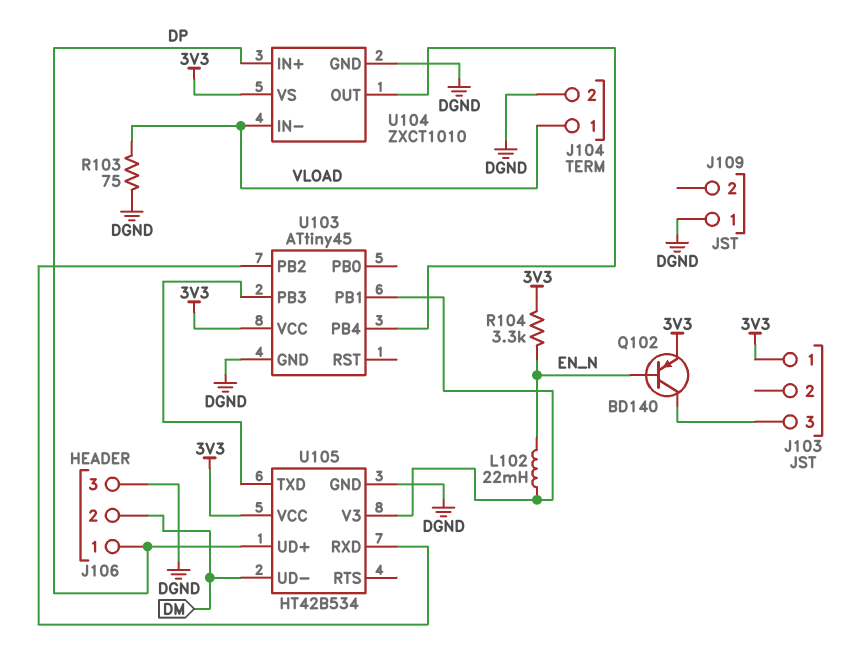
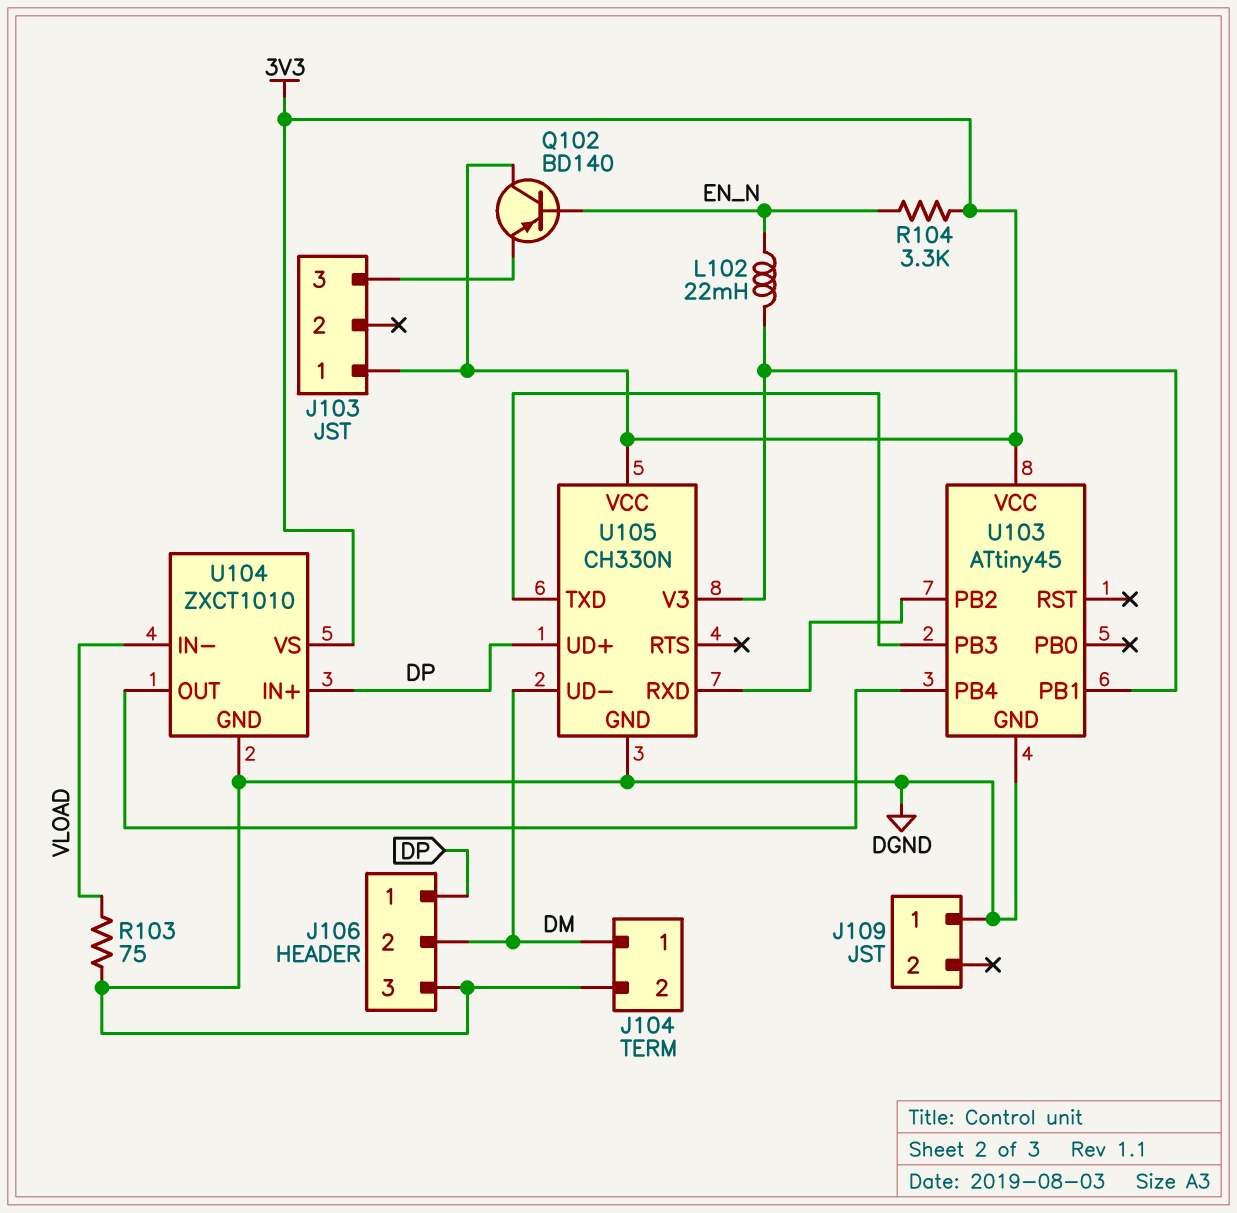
J104 pin 1: VLOAD -> DM
Q102: PNP BD140 (B EN_N, C J103/3, E 3V3) -> PNP BD140 (B EN_N, C 3V3, E J103/3)
U105: HT42B534 -> CH330N

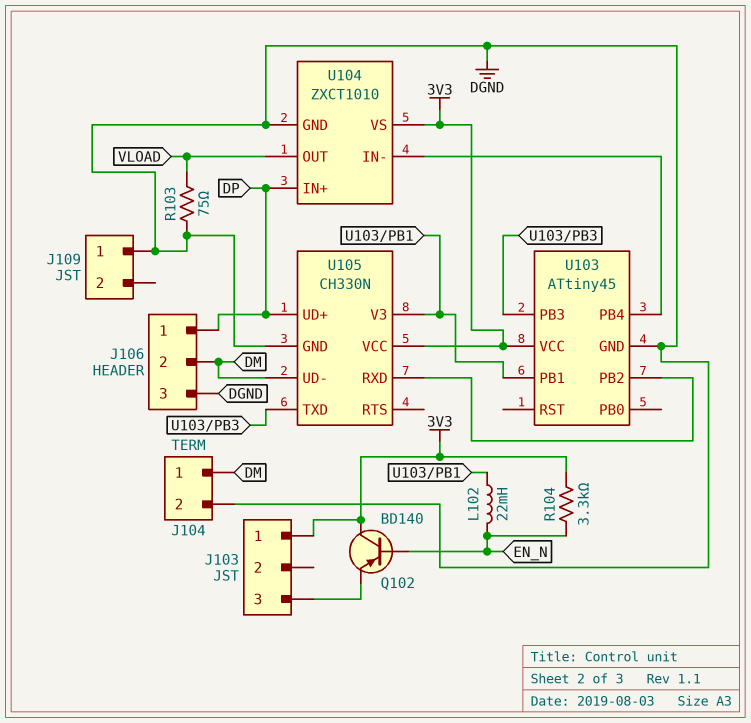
U104 pin IN-: VLOAD -> U103/PB4
U104 pin OUT: U103/PB4 -> VLOAD

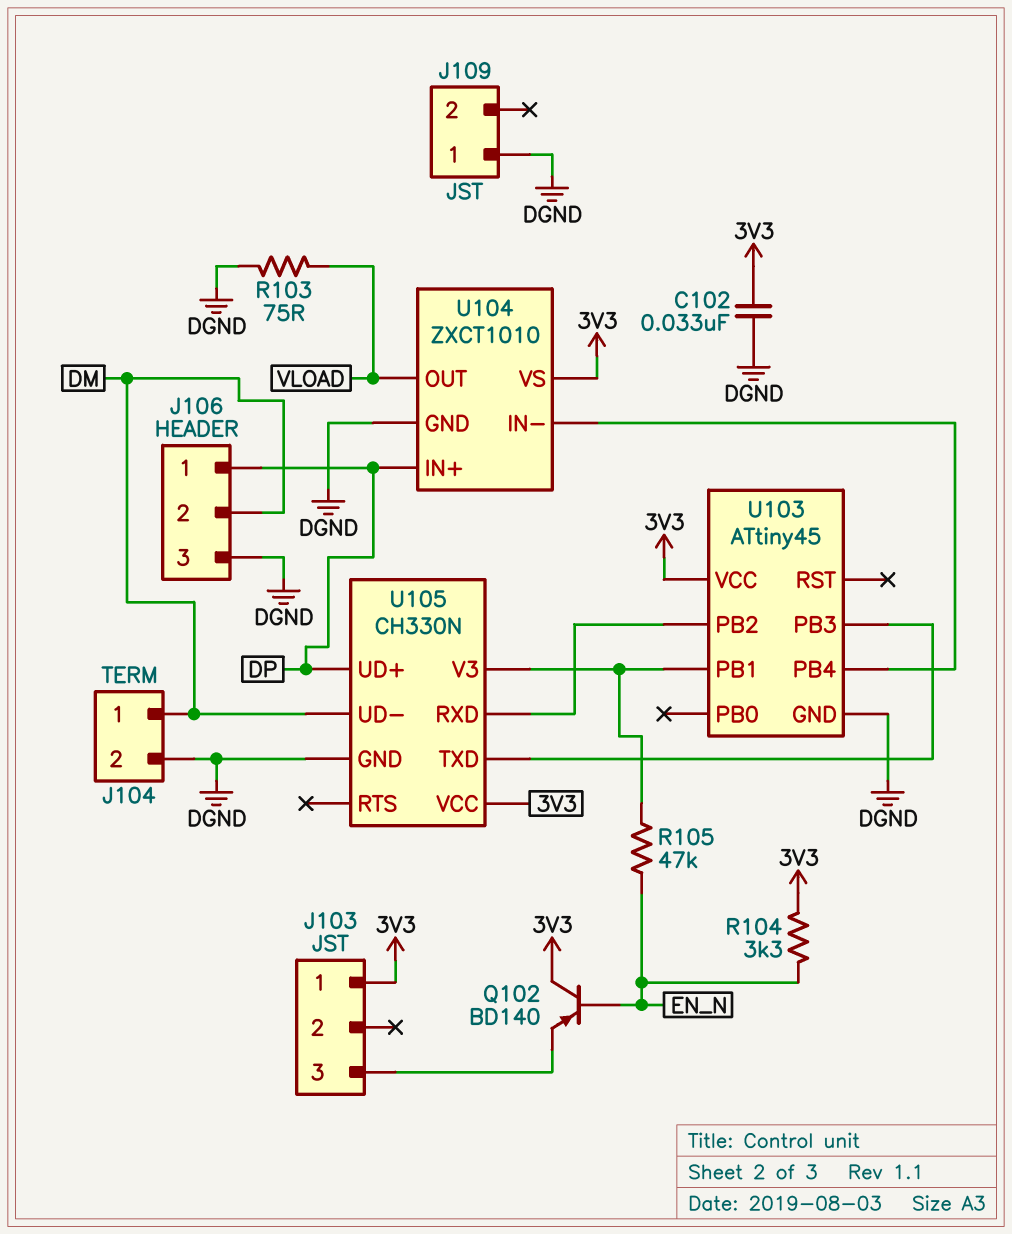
C102: none -> 33nF (3V3, DGND)
L102: 22mH (EN_N, U103/PB1) -> none
R105: none -> 47k (EN_N, U103/PB1)

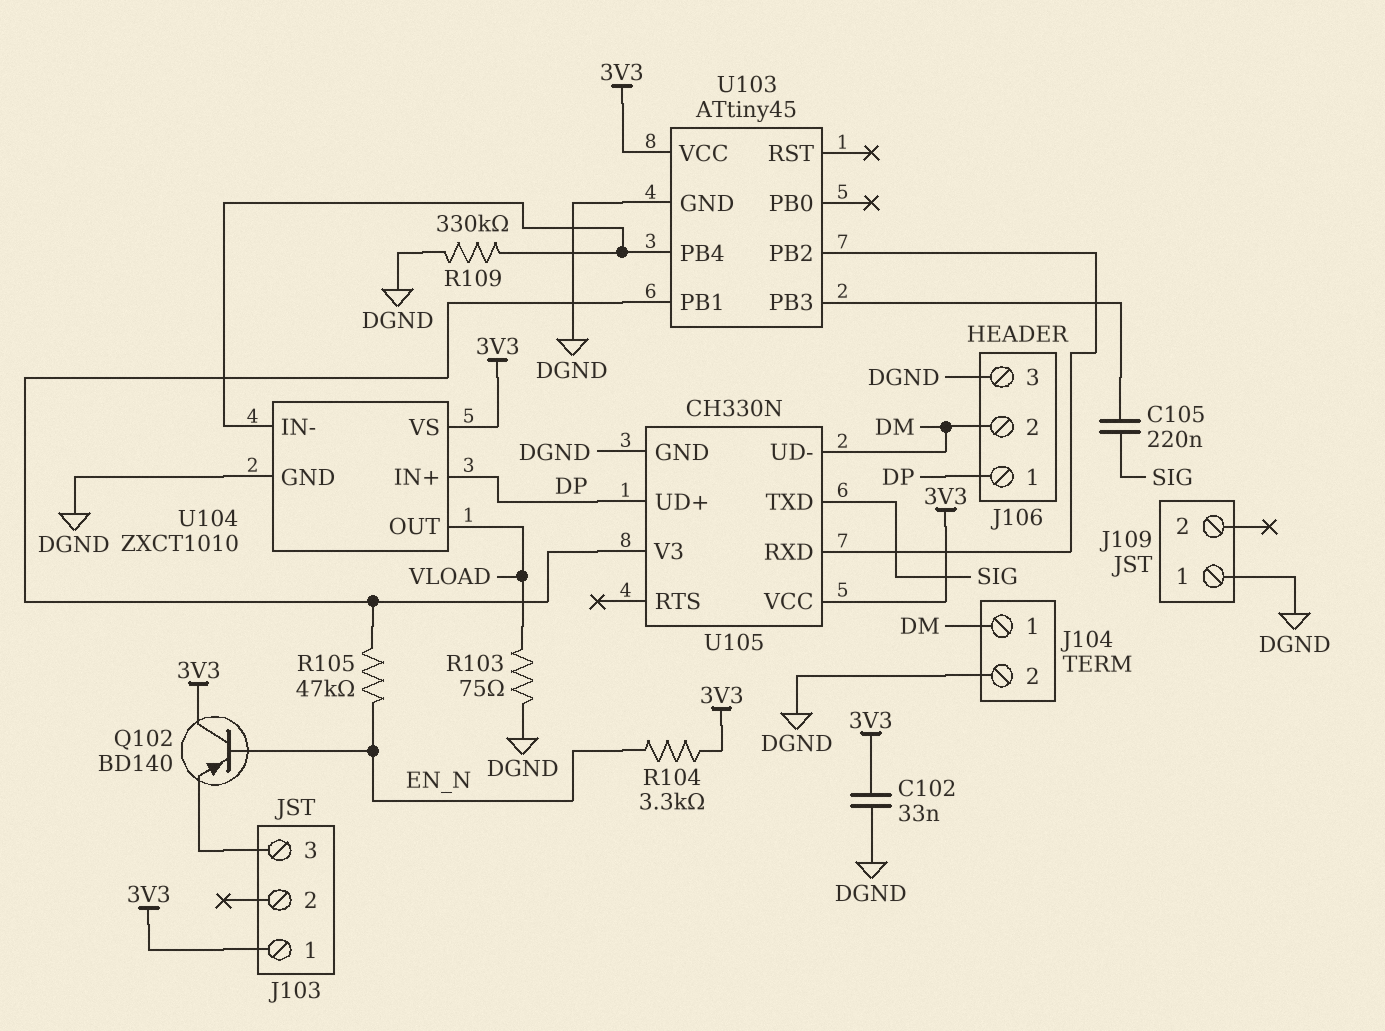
C105: none -> 220nF (SIG, U103/PB3)
R109: none -> 330k (DGND, U103/PB4)
U105 pin TXD: U103/PB3 -> SIG

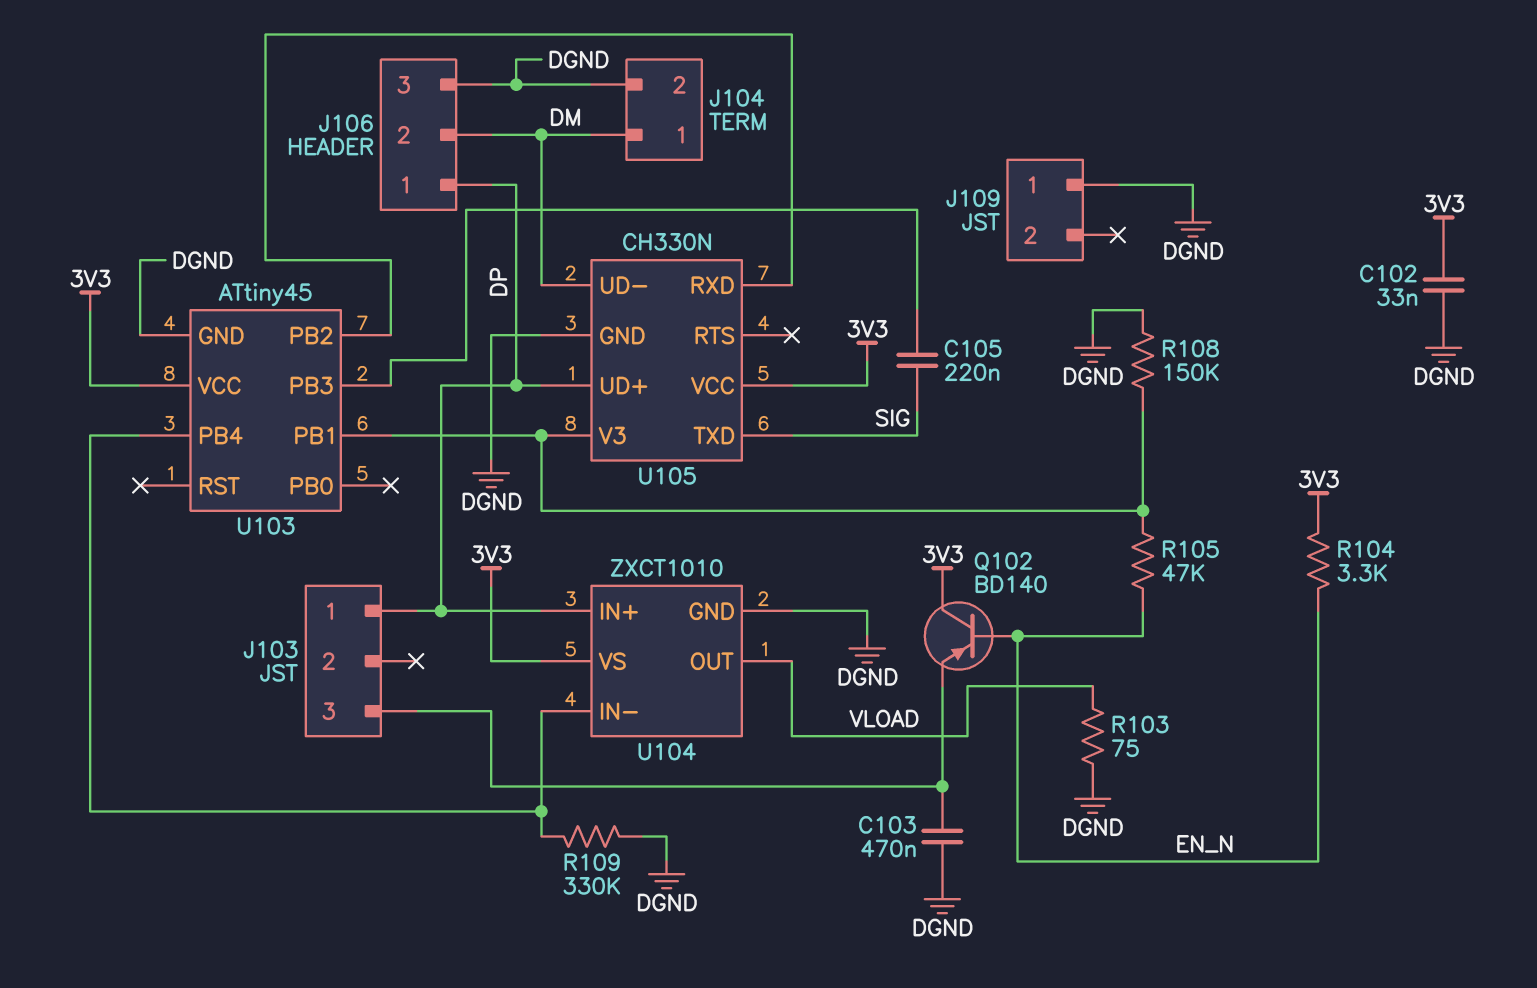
C103: none -> 470nF (DGND, J103/3)
J103 pin 1: 3V3 -> DP
R108: none -> 150k (DGND, U103/PB1)

